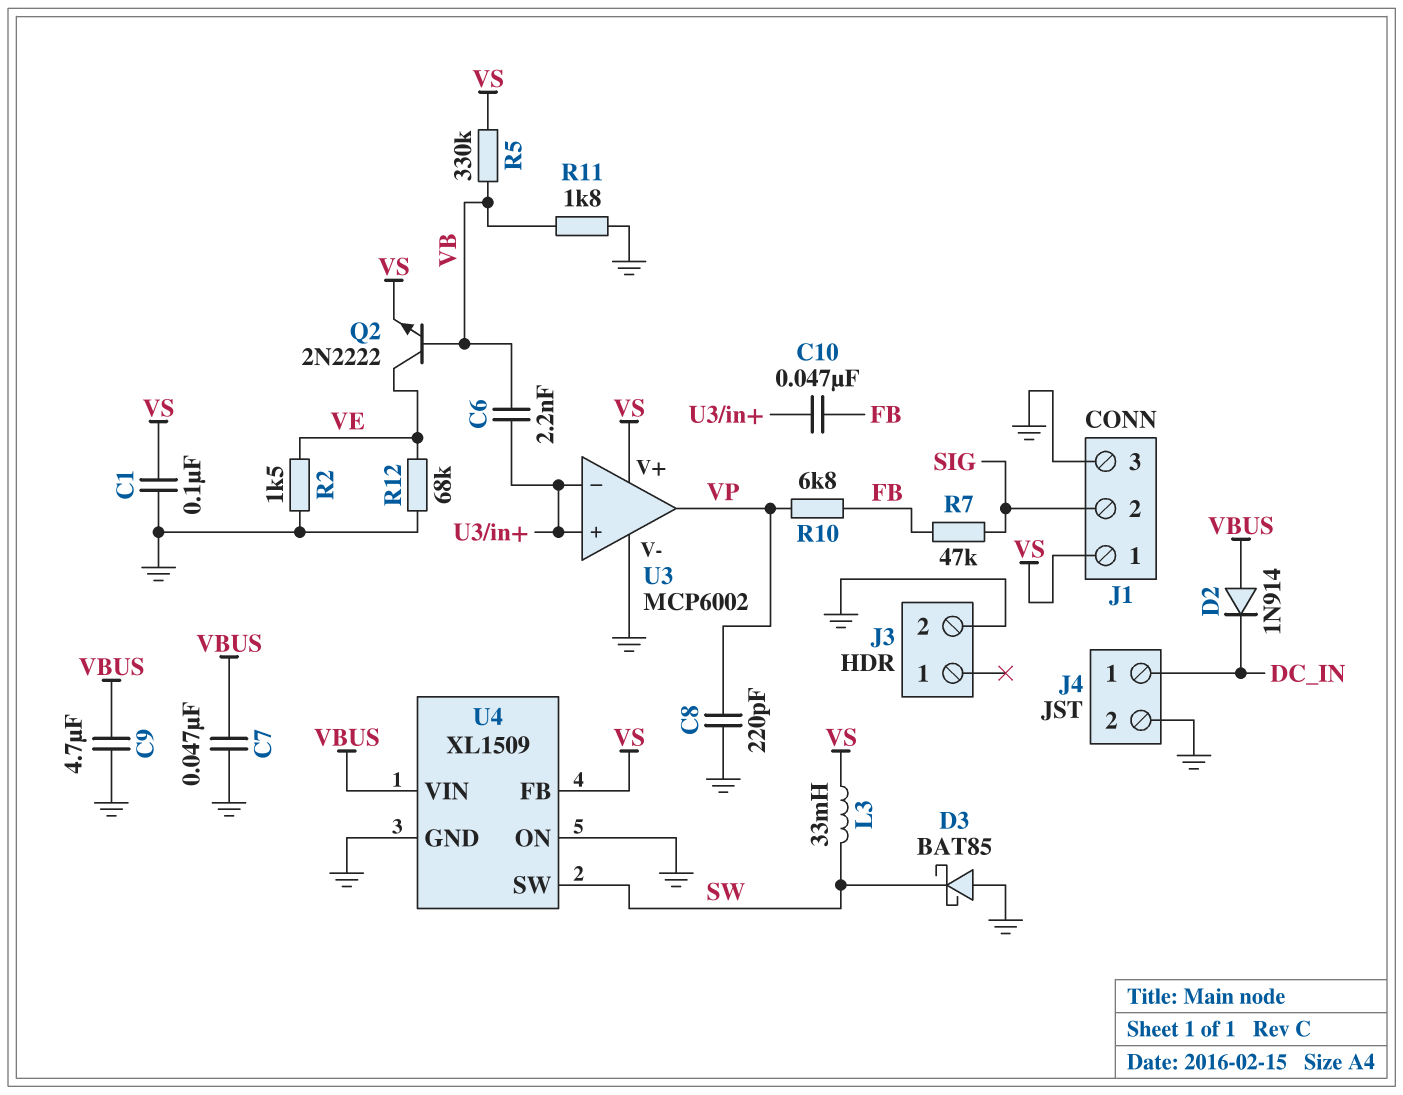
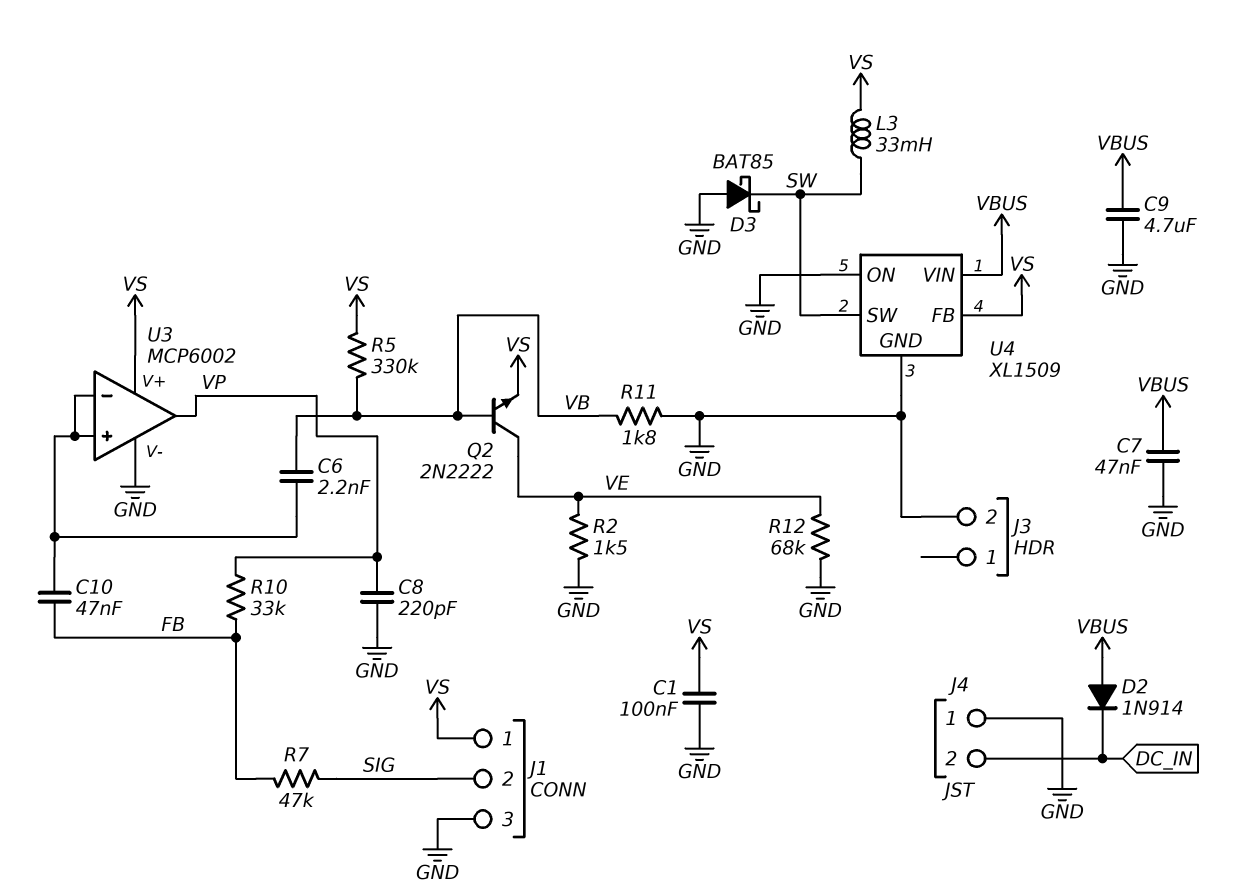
J4 pin 1: DC_IN -> GND
J4 pin 2: GND -> DC_IN
R10: 6.8k (FB, VP) -> 33k (FB, VP)

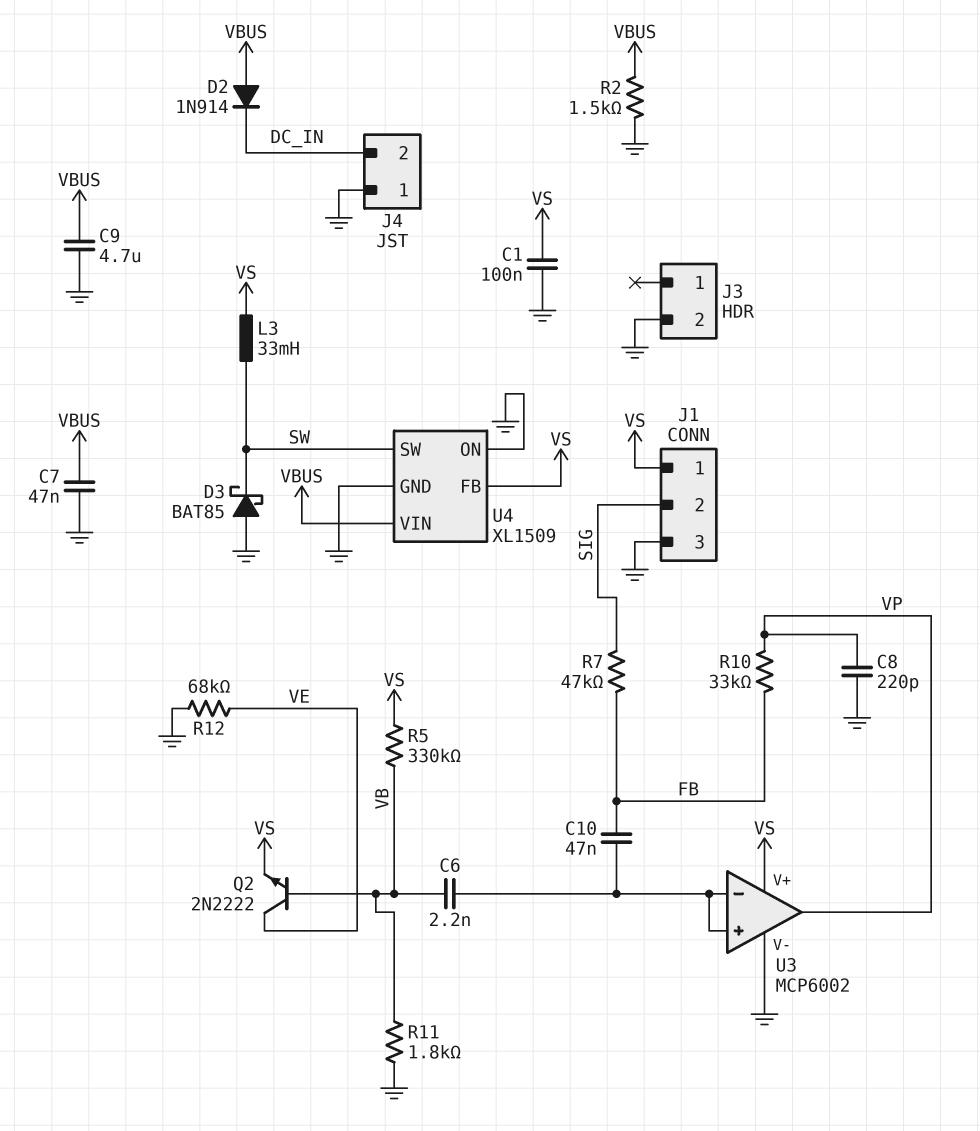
R2: 1.5k (GND, VE) -> 1.5k (GND, VBUS)

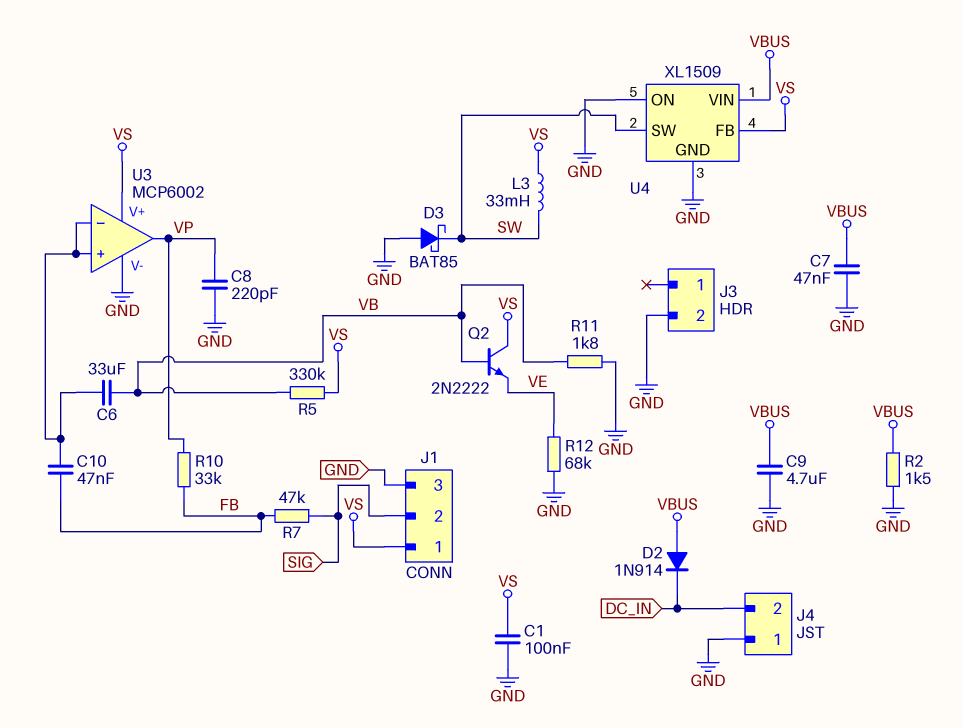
C6: 2.2nF (U3/in+, VB) -> 33uF (U3/in+, VB)
Q2: NPN 2N2222 (B VB, C VE, E VS) -> NPN 2N2222 (B VB, C VS, E VE)

